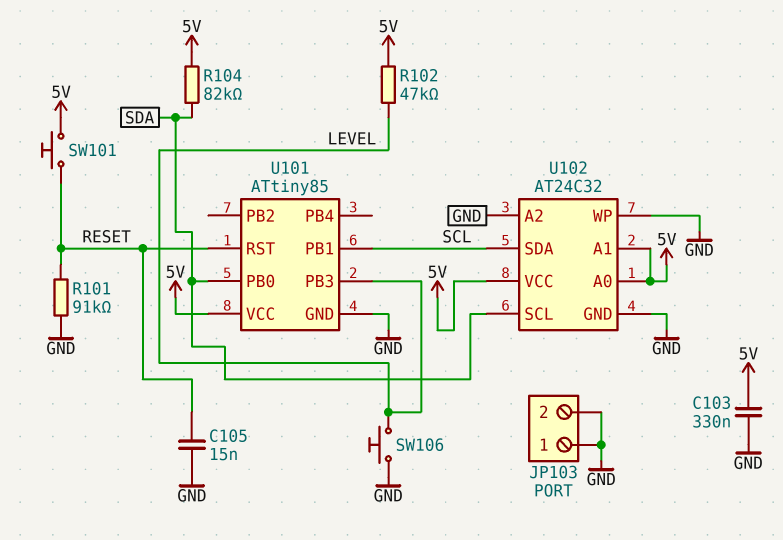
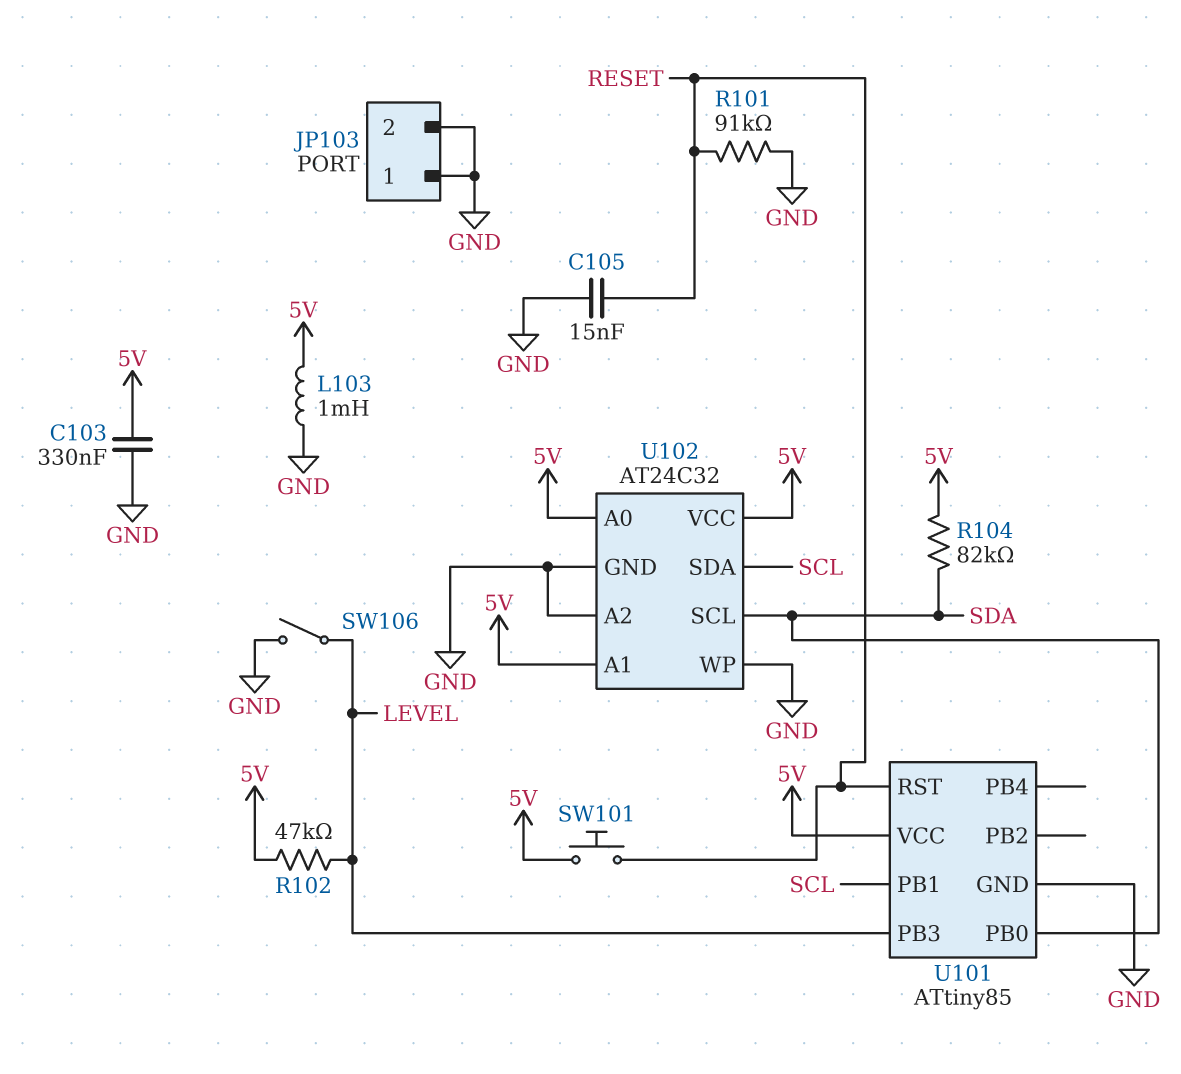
L103: none -> 1mH (5V, GND)
SW106: button (GND, LEVEL) -> switch (GND, LEVEL)

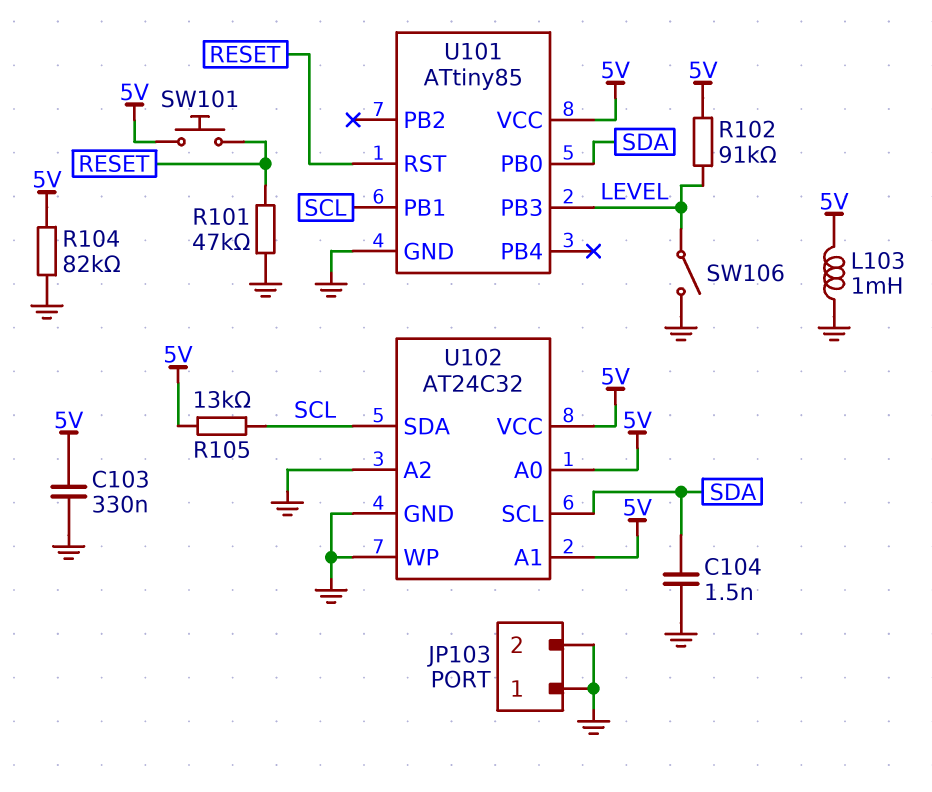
C104: none -> 1.5nF (GND, SDA)
C105: 15nF (GND, RESET) -> none
R101: 91k (GND, RESET) -> 47k (GND, RESET)
R102: 47k (5V, LEVEL) -> 91k (5V, LEVEL)
R104: 82k (5V, SDA) -> 82k (5V, GND)
R105: none -> 13k (5V, SCL)

